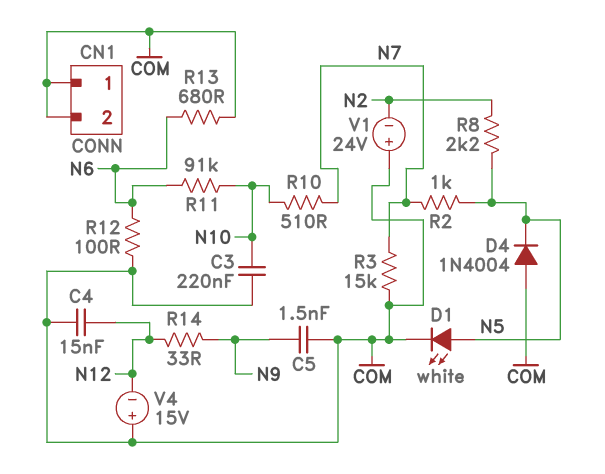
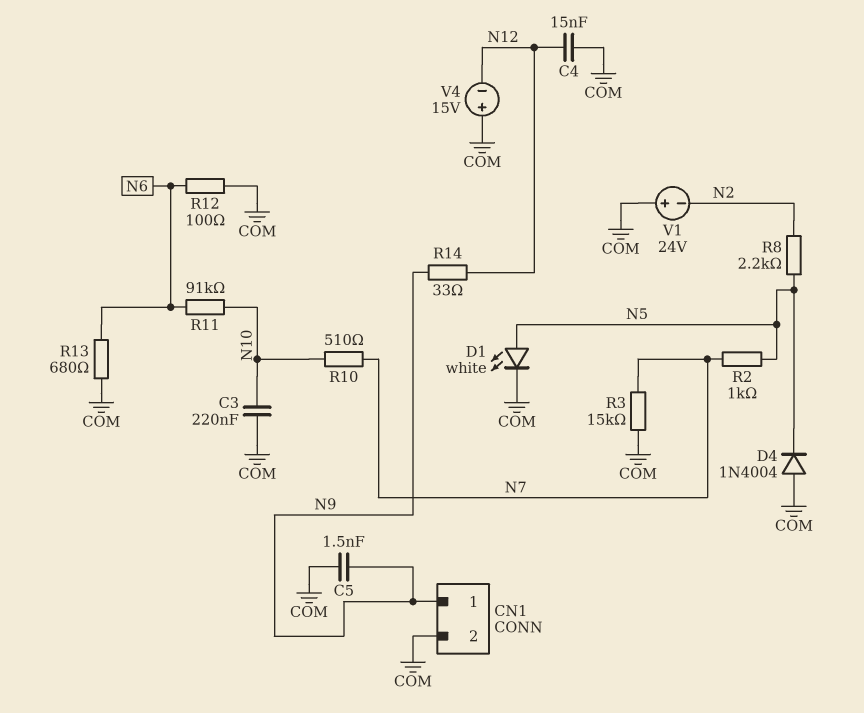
CN1 pin 1: COM -> N9

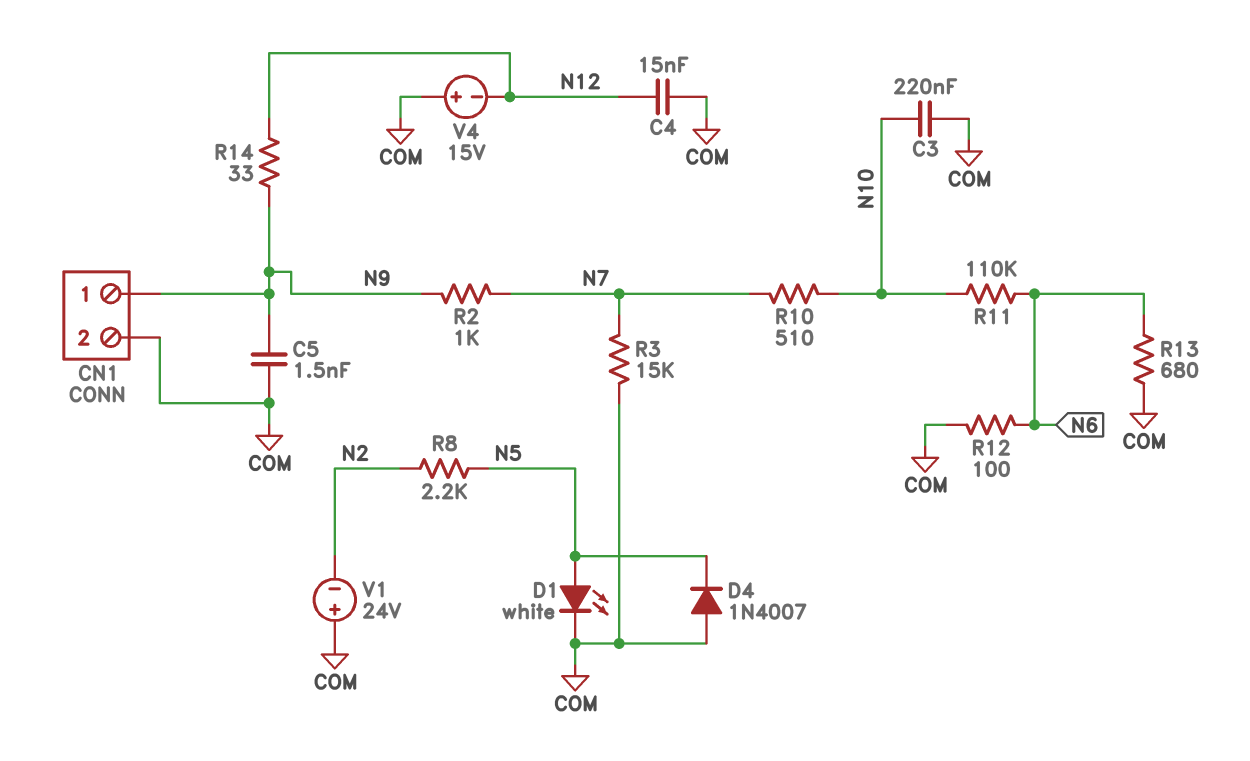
D4: diode 1N4004 (A COM, K N5) -> diode 1N4007 (A COM, K N5)
R2: 1k (N5, N7) -> 1k (N7, N9)
R11: 91k (N6, N10) -> 110k (N6, N10)

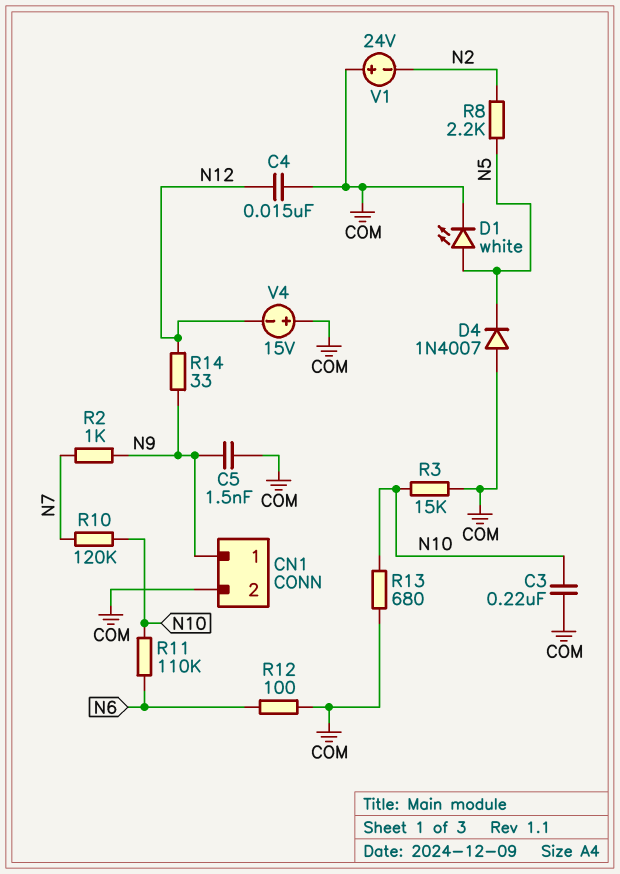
R3: 15k (COM, N7) -> 15k (COM, N10)
R10: 510 (N7, N10) -> 120k (N7, N10)
R13: 680 (COM, N6) -> 680 (COM, N10)

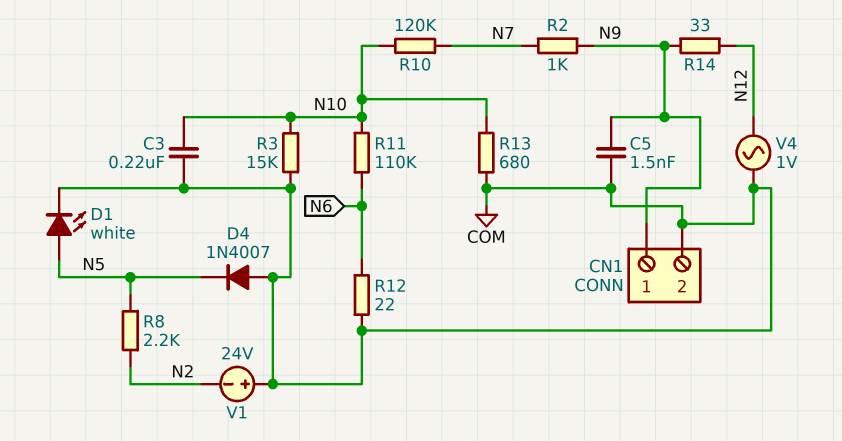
C4: 15nF (COM, N12) -> none
R12: 100 (COM, N6) -> 22 (COM, N6)
V4: 15V (plus COM, minus N12) -> AC 1V (COM, N12)

